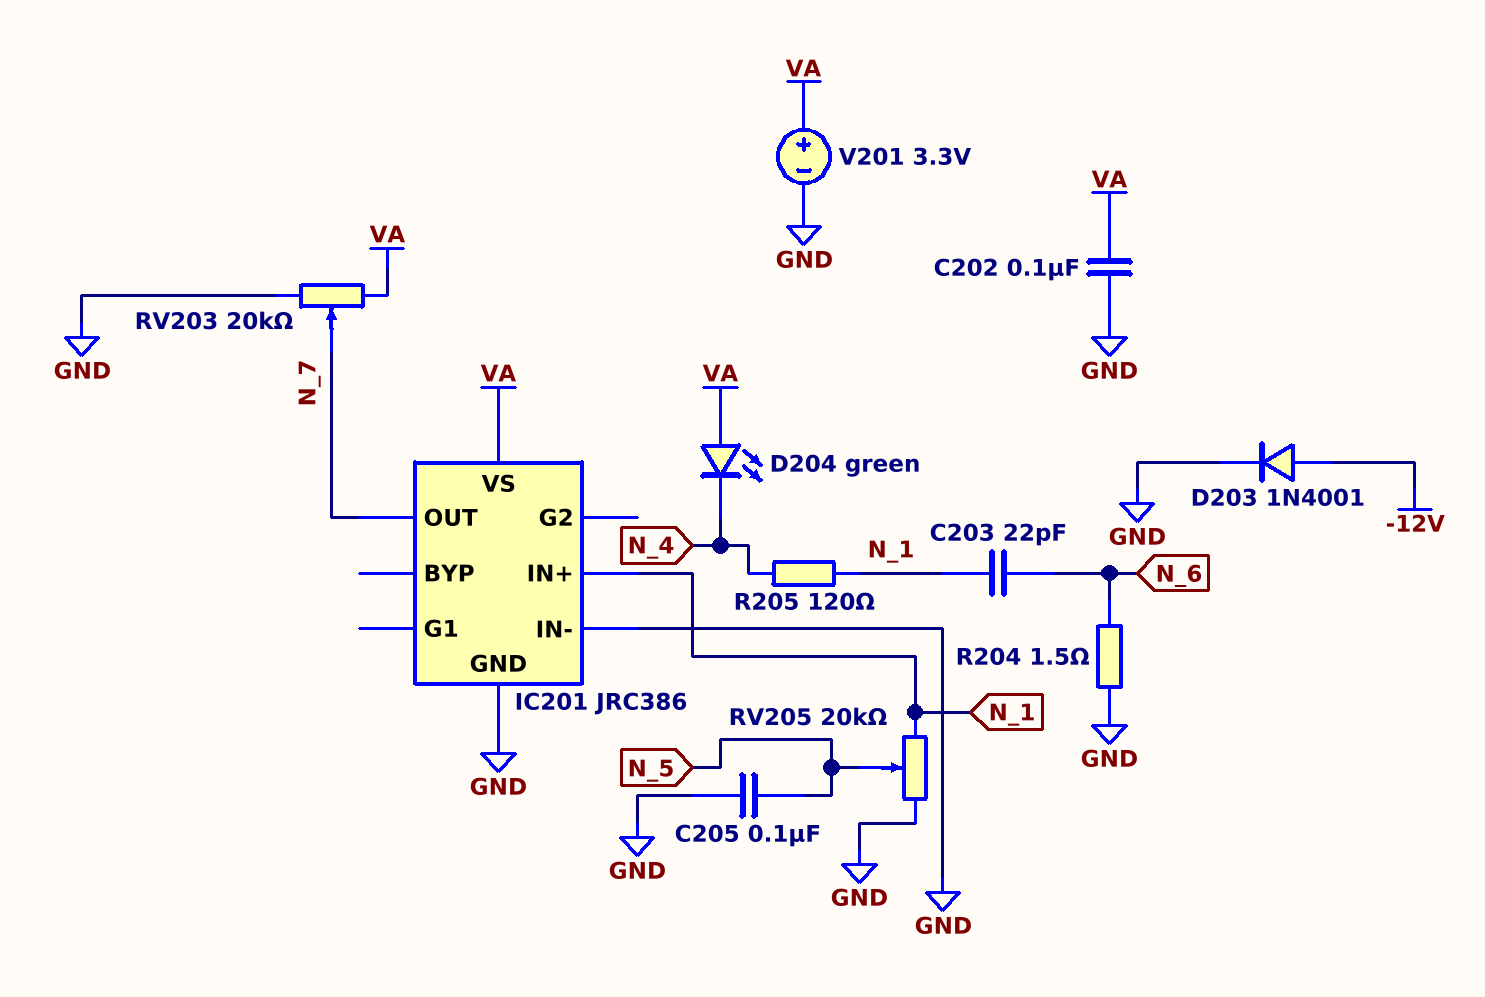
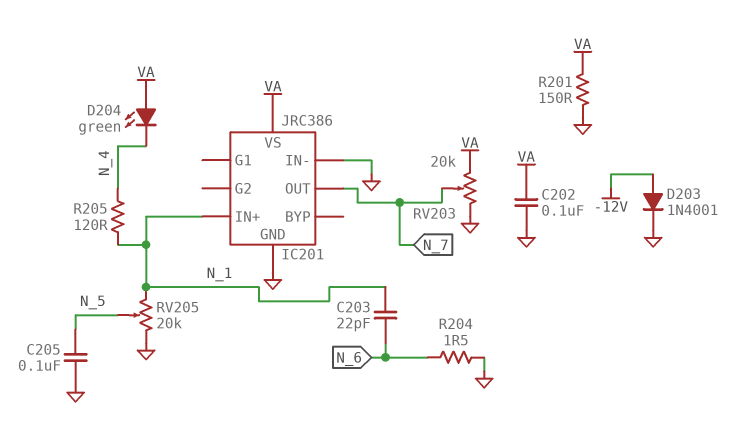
R201: none -> 150 (GND, VA)
V201: 3.3V (plus VA, minus GND) -> none

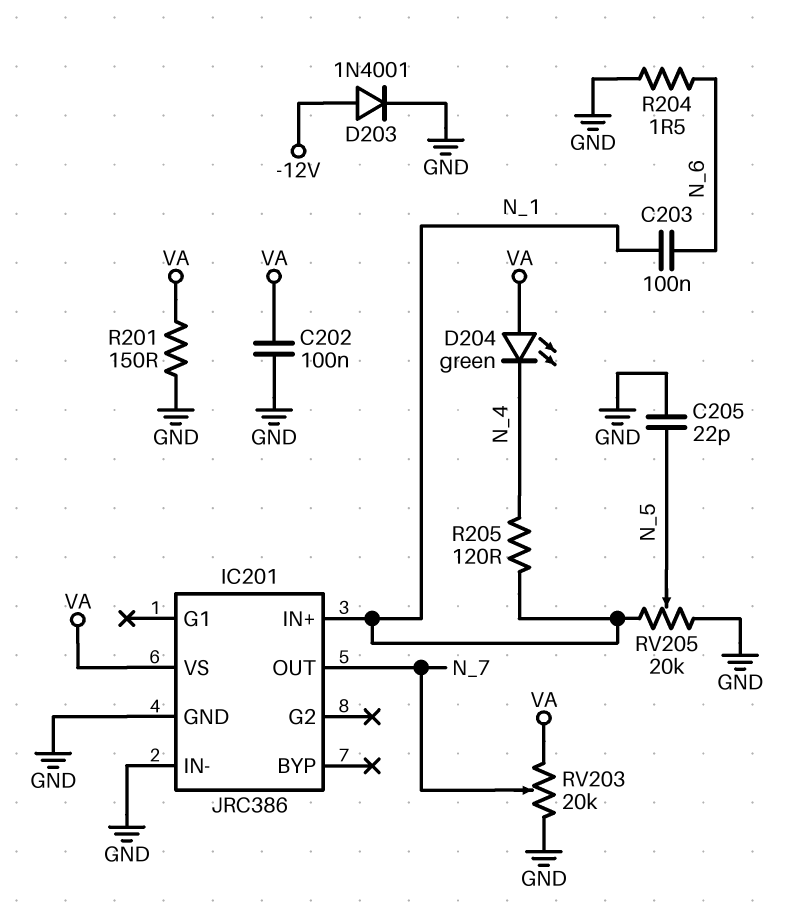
C203: 22pF (N_1, N_6) -> 100nF (N_1, N_6)
C205: 100nF (GND, N_5) -> 22pF (GND, N_5)

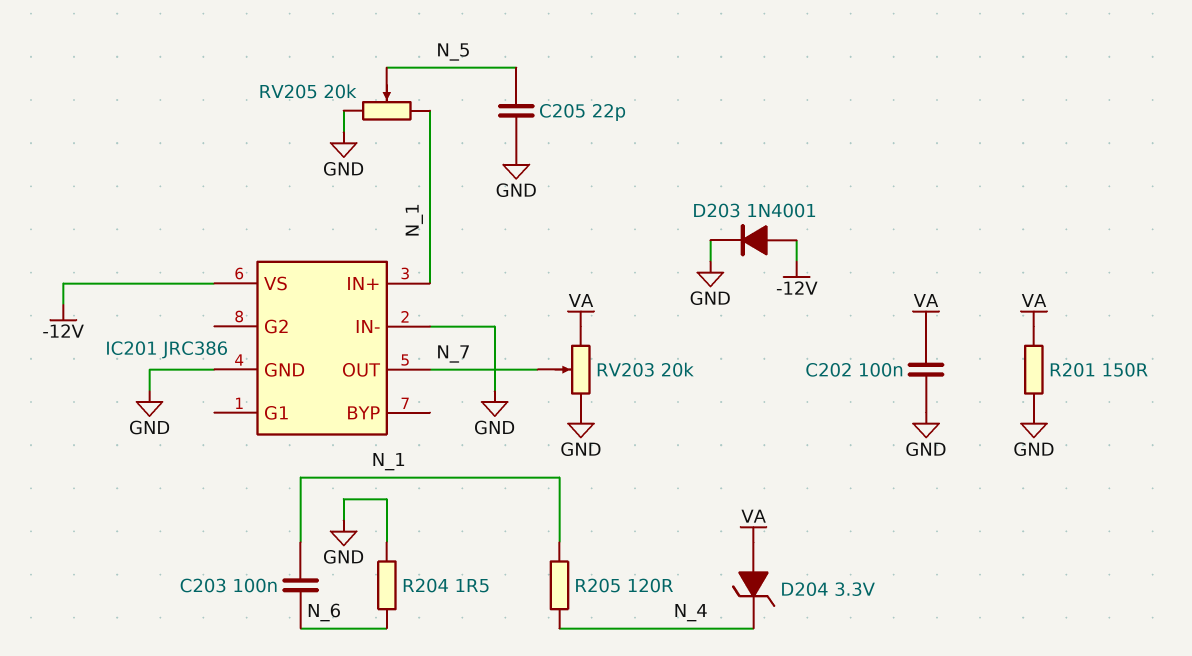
D204: LED green (A VA, K N_4) -> zener 3.3V (A VA, K N_4)
IC201 pin VS: VA -> -12V

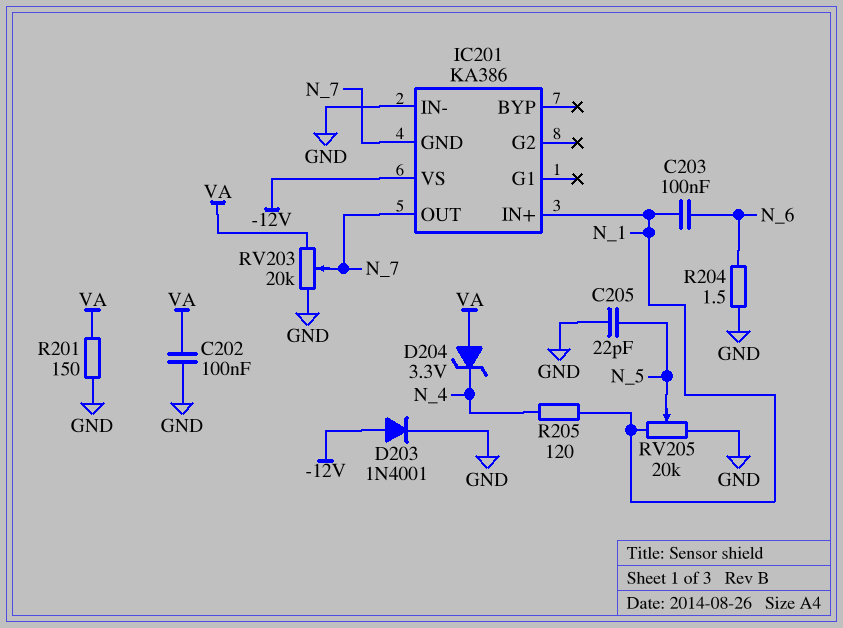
IC201: JRC386 -> KA386
IC201 pin GND: GND -> N_7

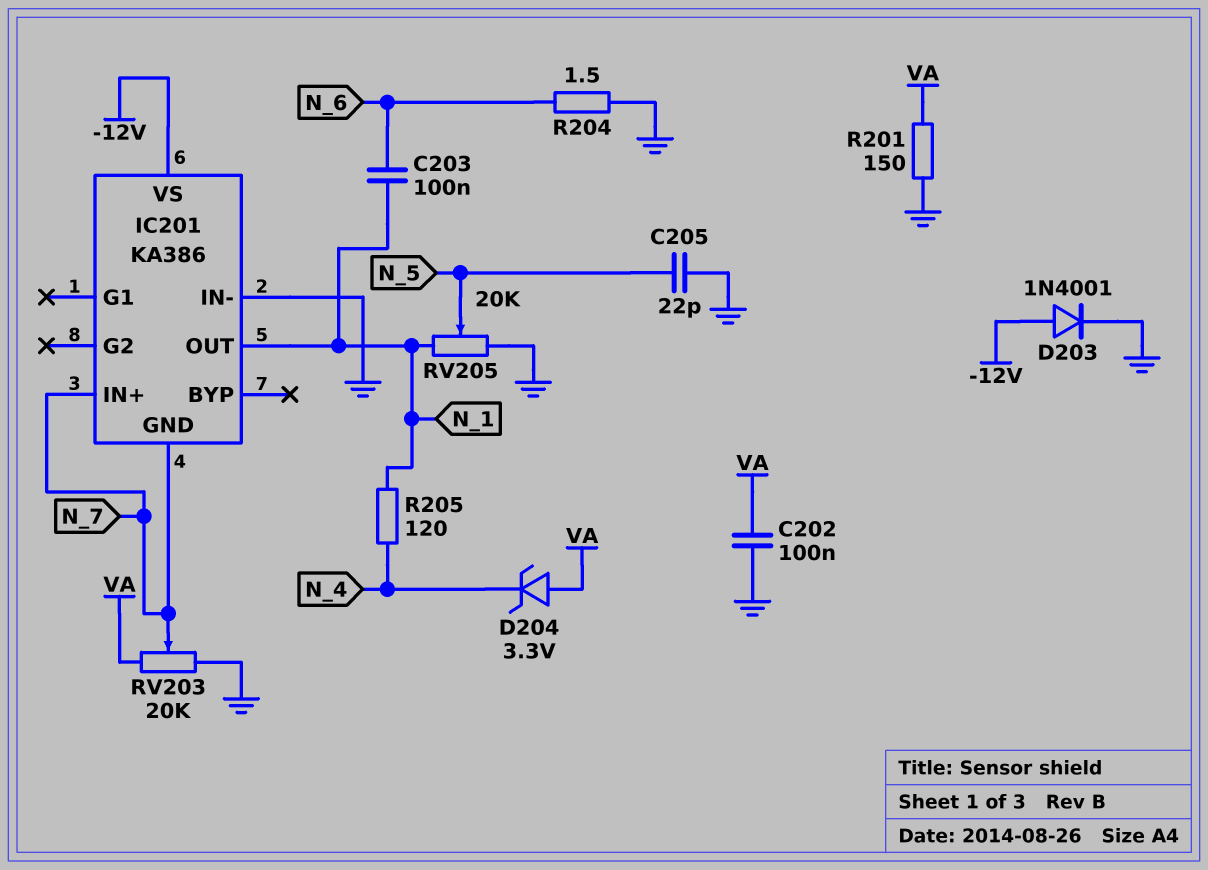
IC201 pin IN+: N_1 -> N_7
IC201 pin OUT: N_7 -> N_1

